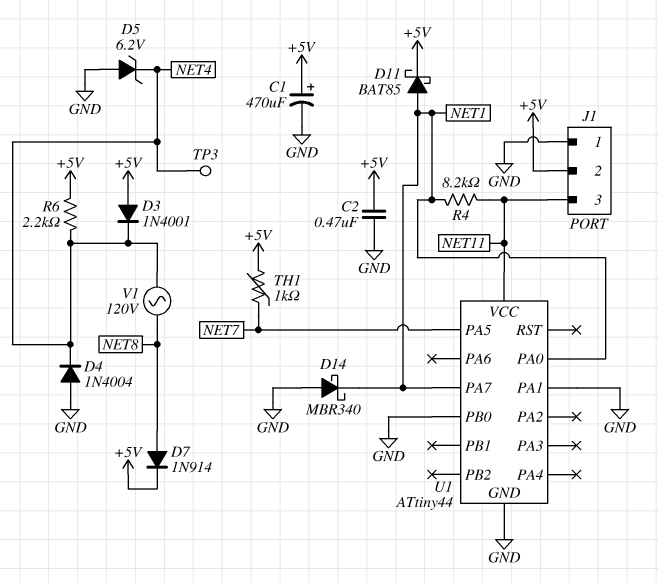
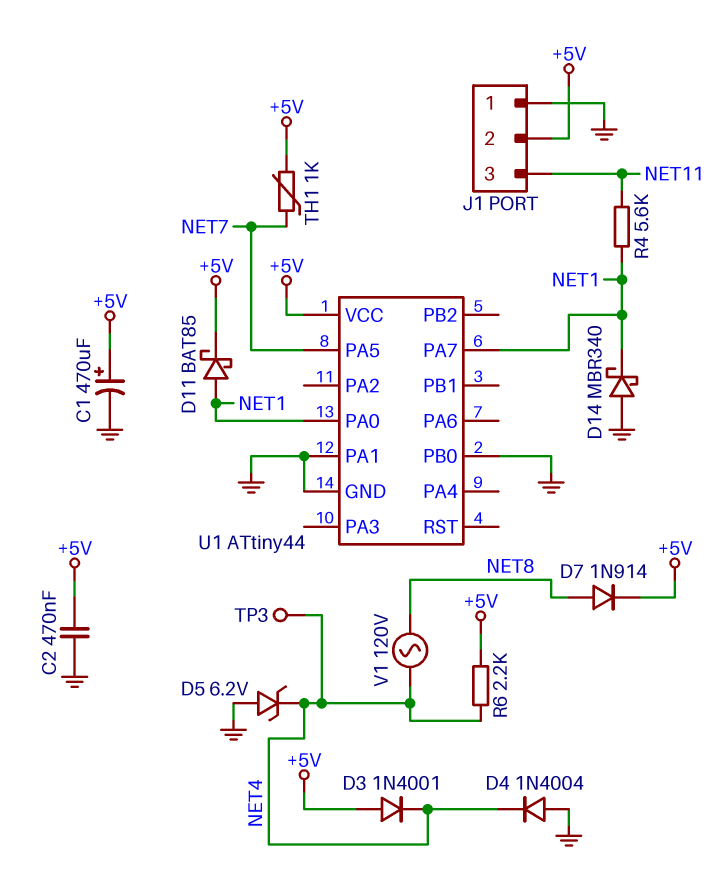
R4: 8.2k (NET1, NET11) -> 5.6k (NET1, NET11)
U1 pin VCC: NET11 -> +5V

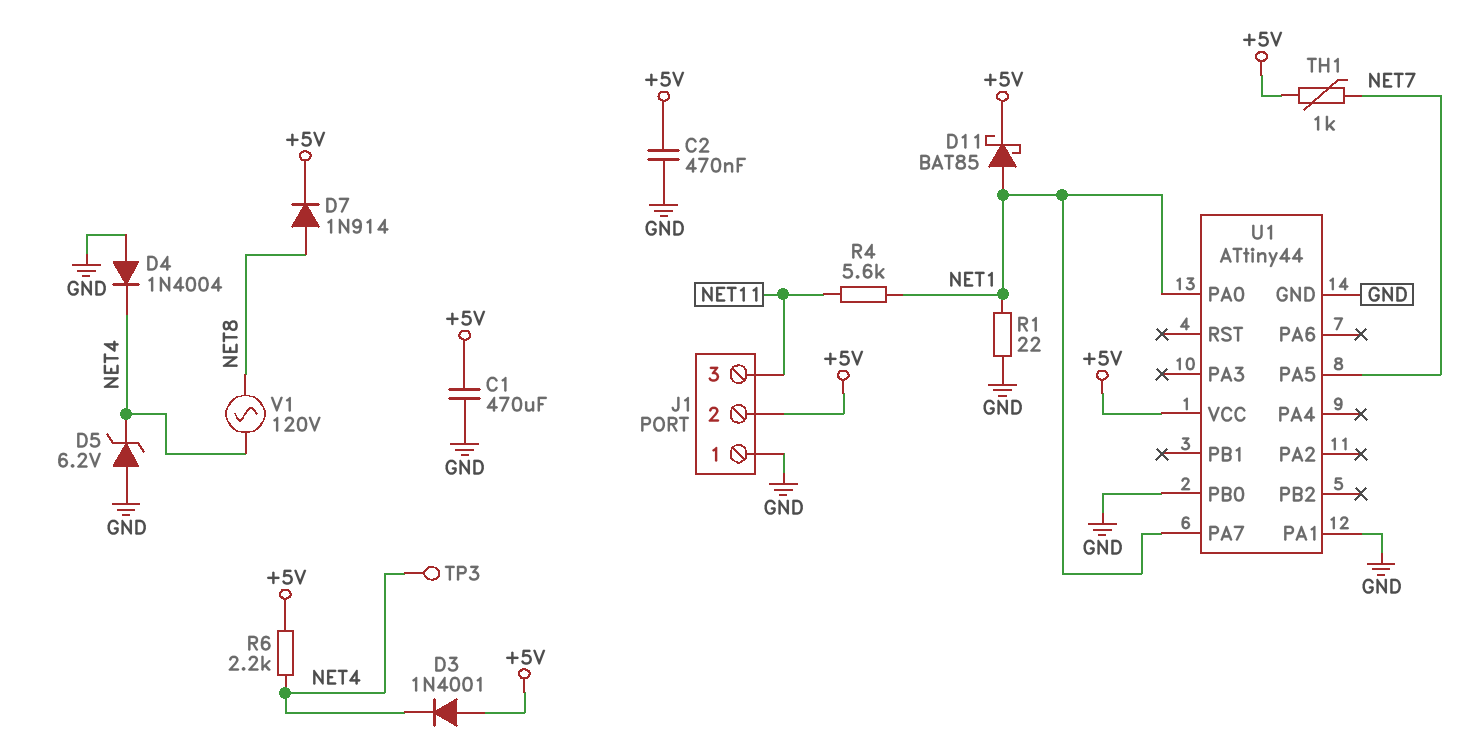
C1: 470uF (plus +5V, minus GND) -> 470uF (+5V, GND)
D14: schottky MBR340 (A GND, K NET1) -> none
R1: none -> 22 (GND, NET1)

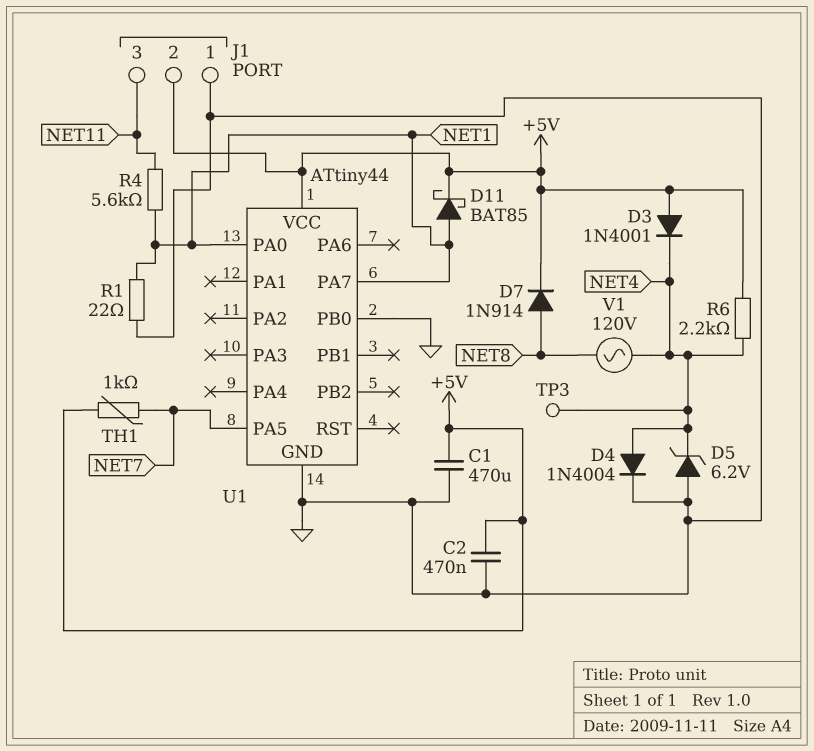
D4: diode 1N4004 (A GND, K NET4) -> diode 1N4004 (A NET4, K GND)
U1 pin PA1: GND -> none

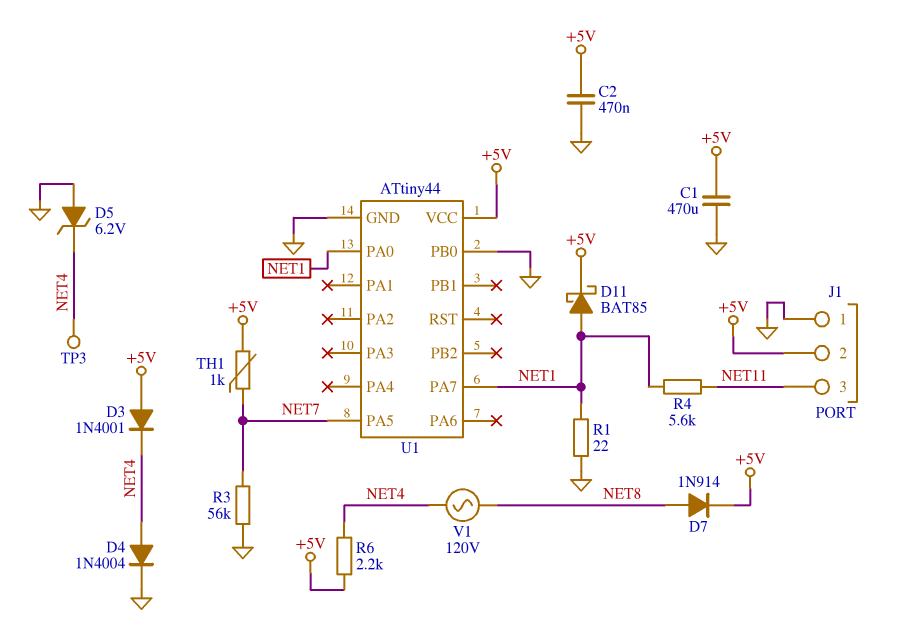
R3: none -> 56k (GND, NET7)

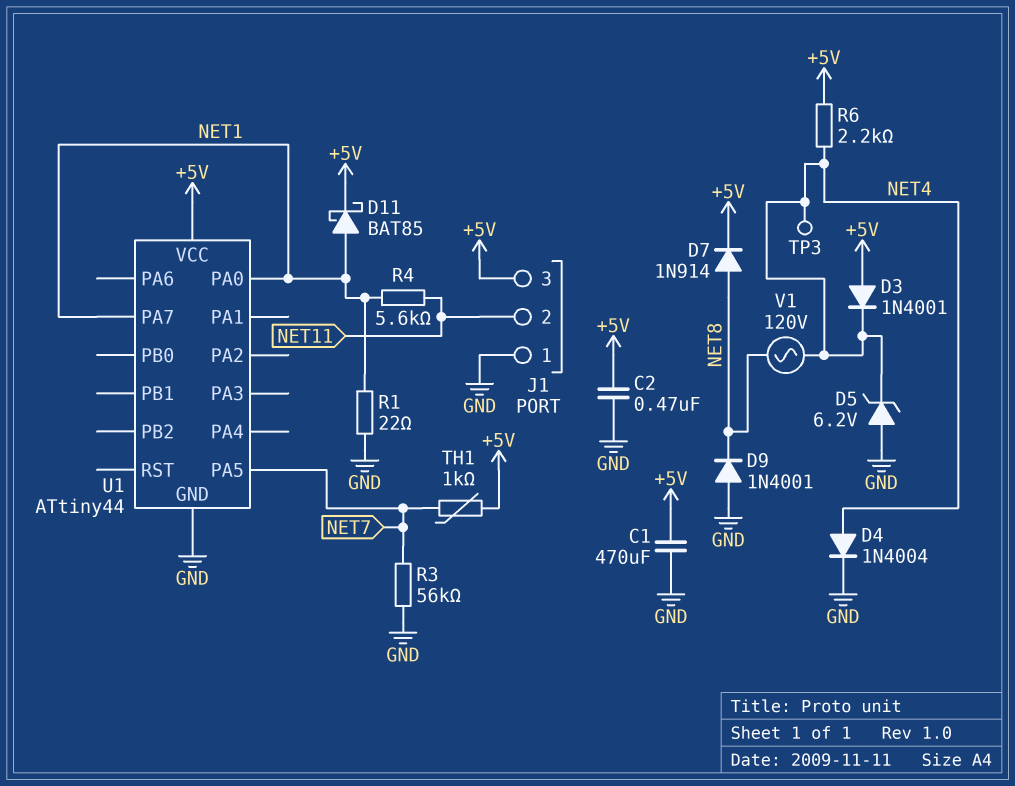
D9: none -> diode 1N4001 (A GND, K NET8)
J1 pin 2: +5V -> NET11
J1 pin 3: NET11 -> +5V
U1 pin PB0: GND -> none

